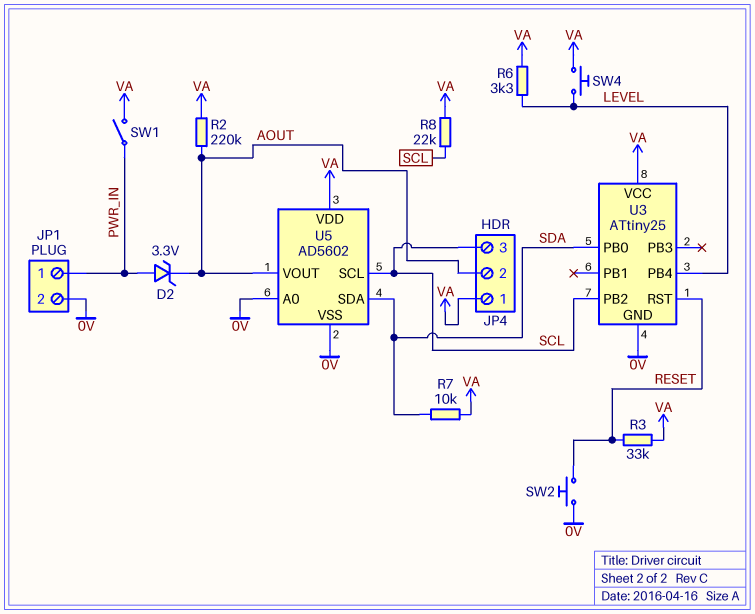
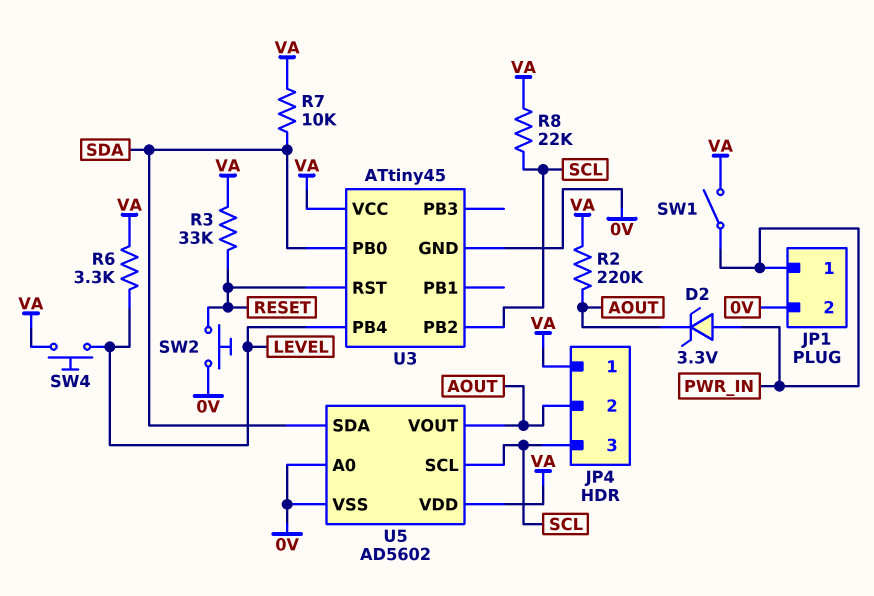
U3: ATtiny25 -> ATtiny45

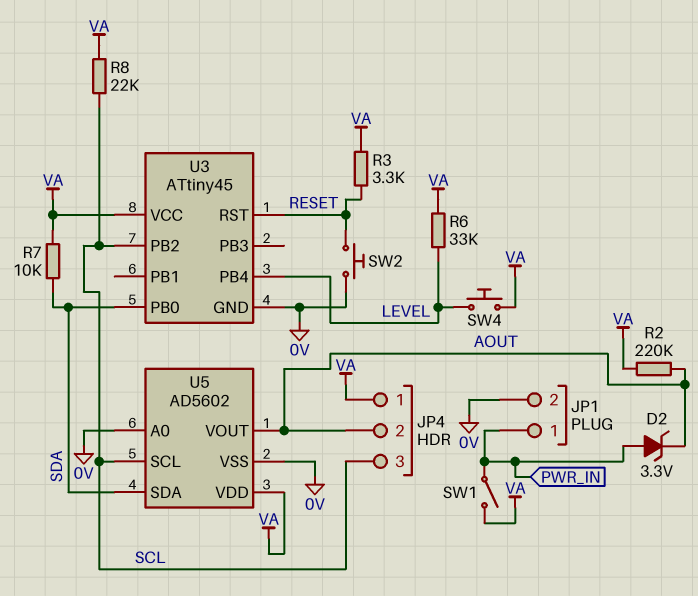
R3: 33k (RESET, VA) -> 3.3k (RESET, VA)
R6: 3.3k (LEVEL, VA) -> 33k (LEVEL, VA)

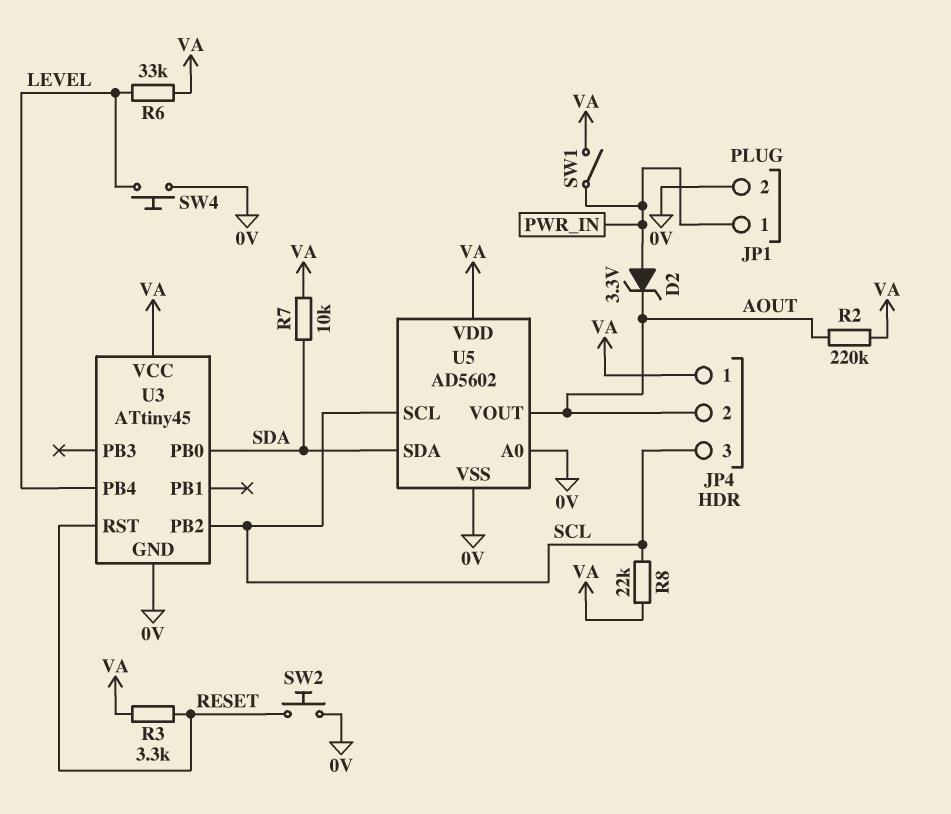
SW4: button (LEVEL, VA) -> button (0V, LEVEL)

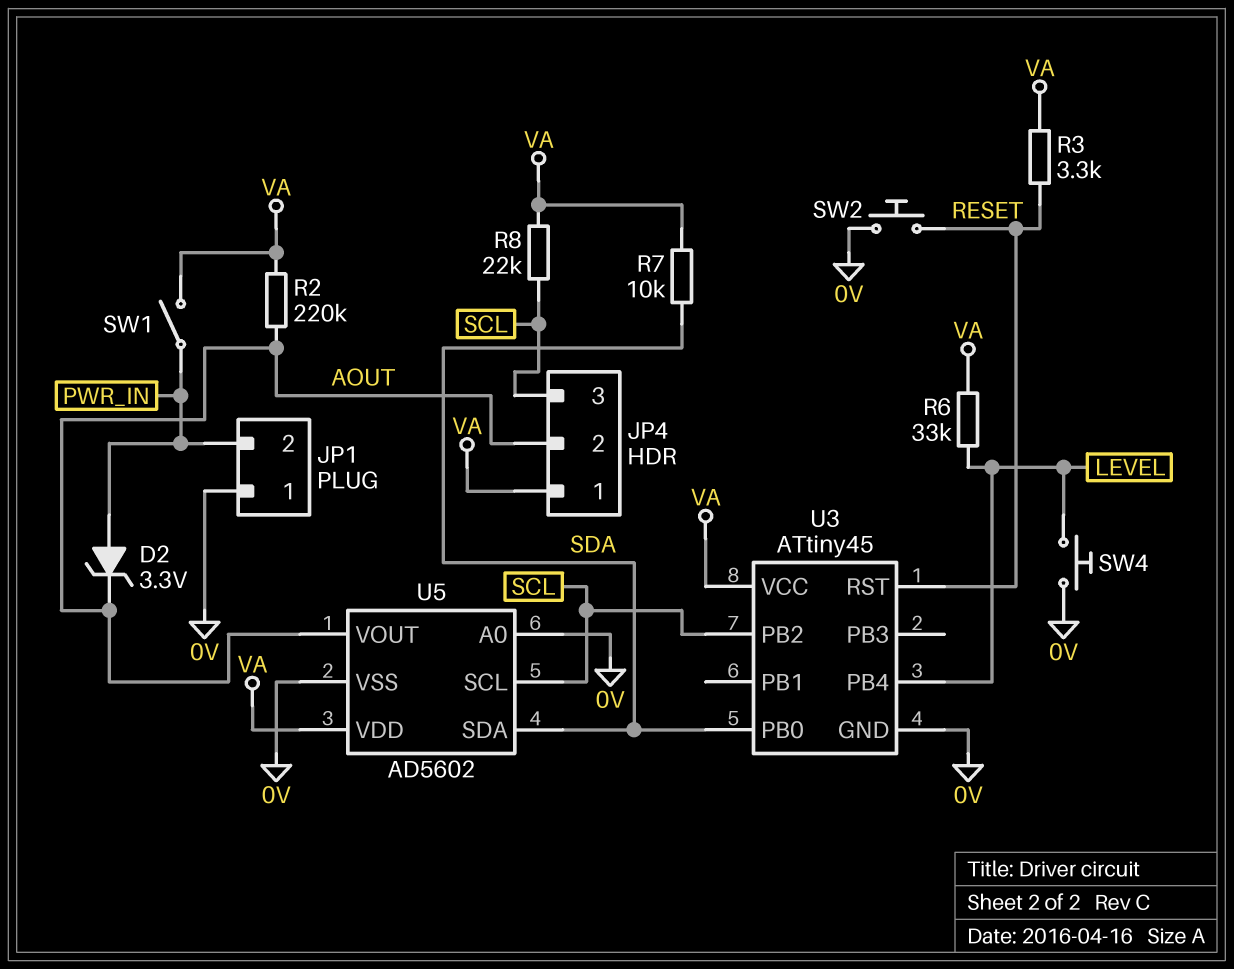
JP1 pin 1: PWR_IN -> 0V
JP1 pin 2: 0V -> PWR_IN

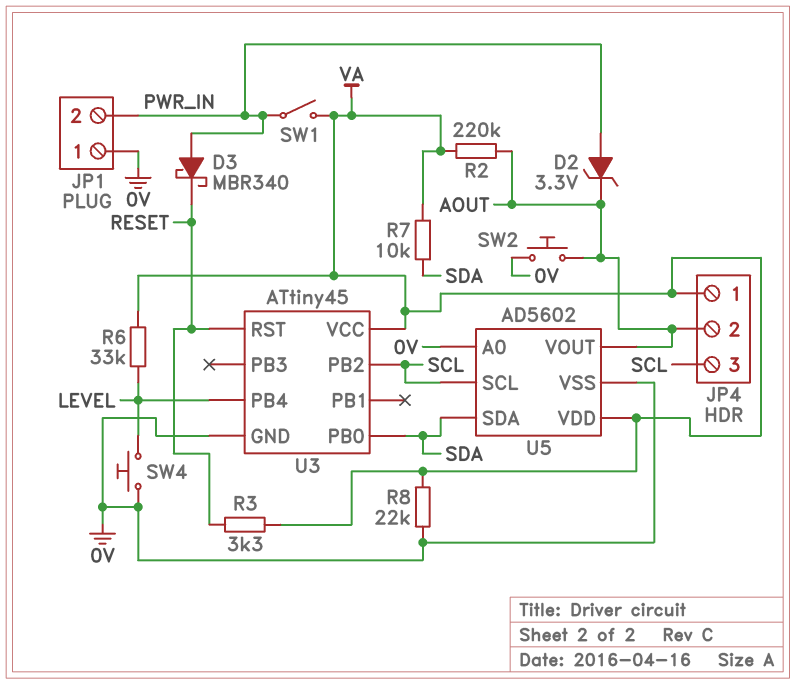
D3: none -> schottky MBR340 (A PWR_IN, K RESET)
R8: 22k (SCL, VA) -> 22k (0V, VA)
SW2: button (0V, RESET) -> button (0V, AOUT)

